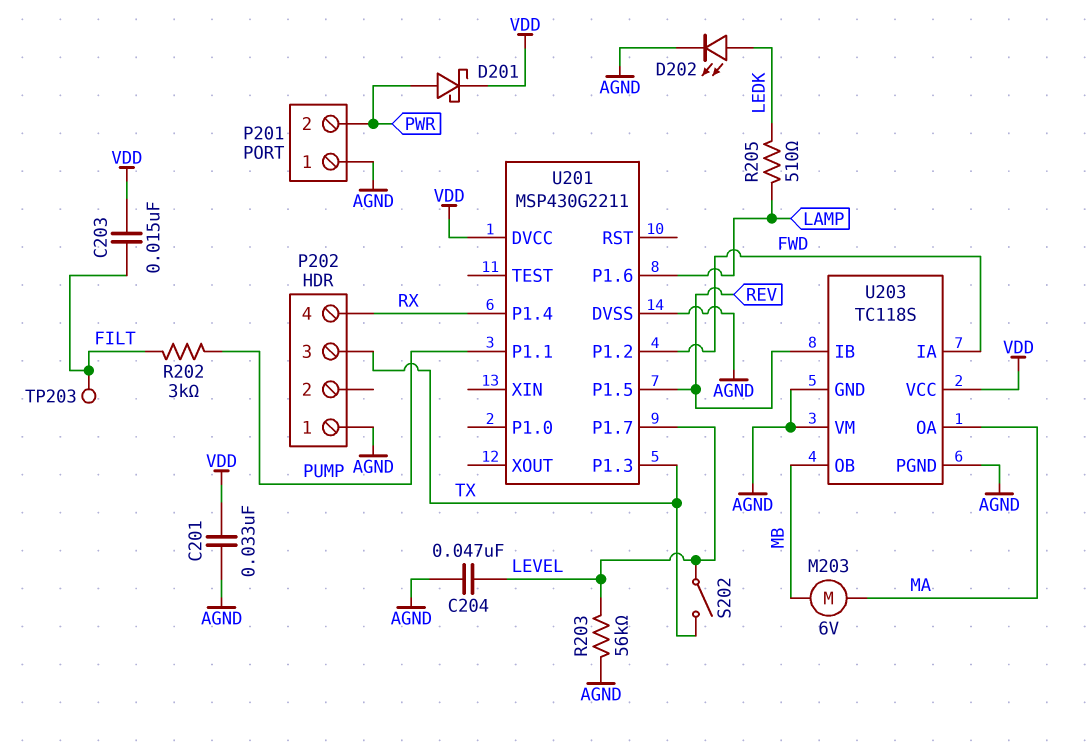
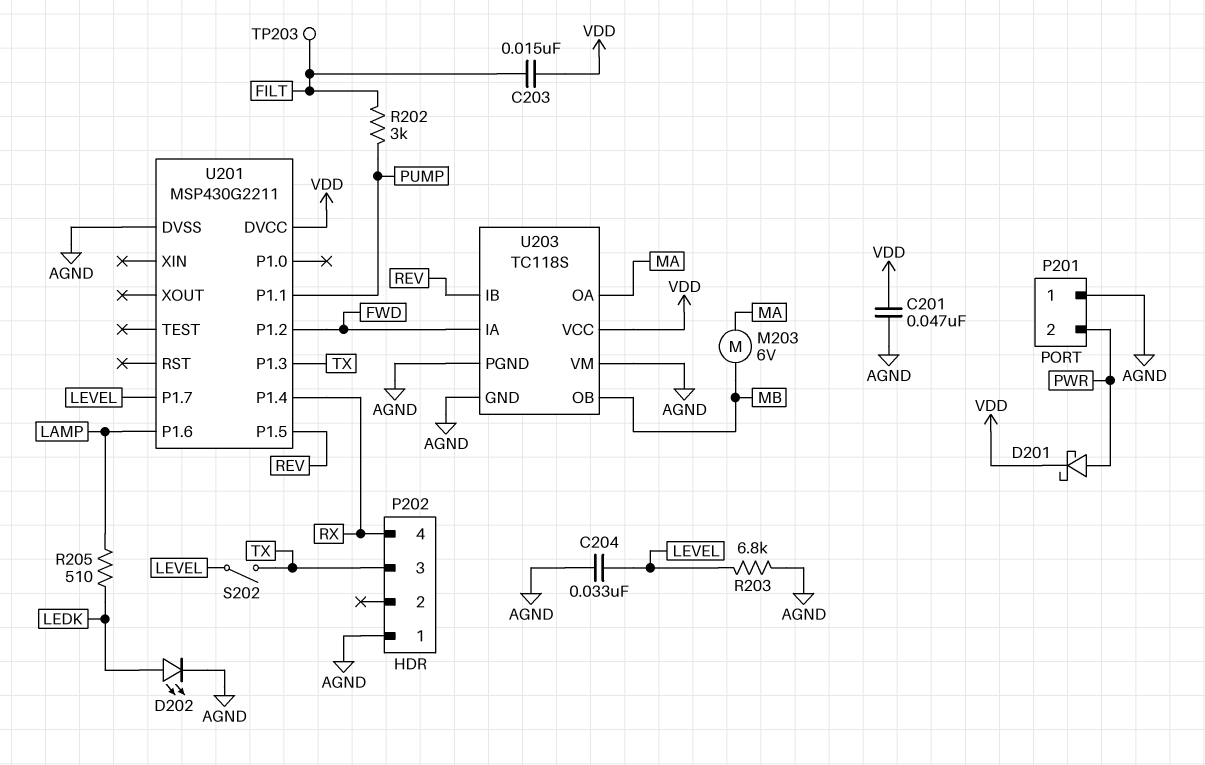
C201: 33nF (AGND, VDD) -> 47nF (AGND, VDD)
C204: 47nF (AGND, LEVEL) -> 33nF (AGND, LEVEL)
R203: 56k (AGND, LEVEL) -> 6.8k (AGND, LEVEL)

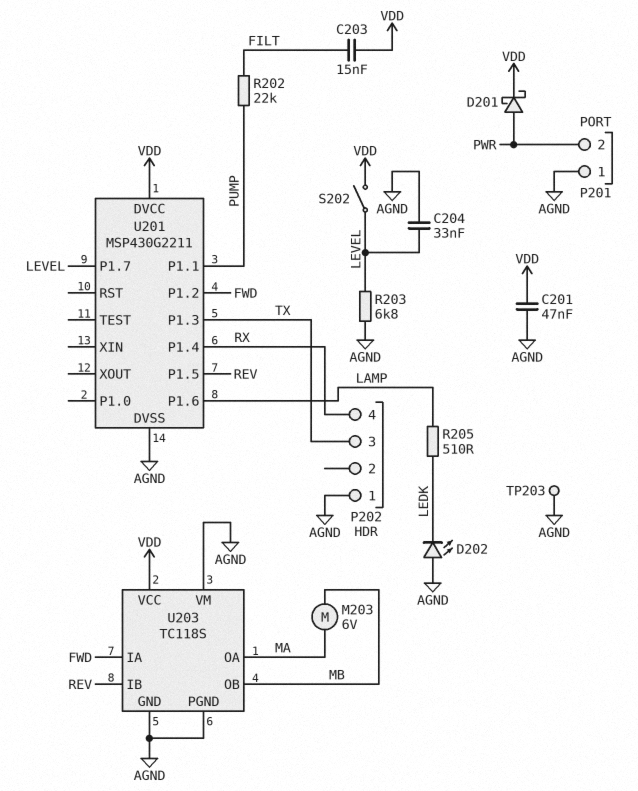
D202: LED (A LEDK, K AGND) -> LED (A AGND, K LEDK)
R202: 3k (FILT, PUMP) -> 22k (FILT, PUMP)
S202: switch (LEVEL, TX) -> switch (LEVEL, VDD)
TP203: test point (FILT) -> test point (AGND)

